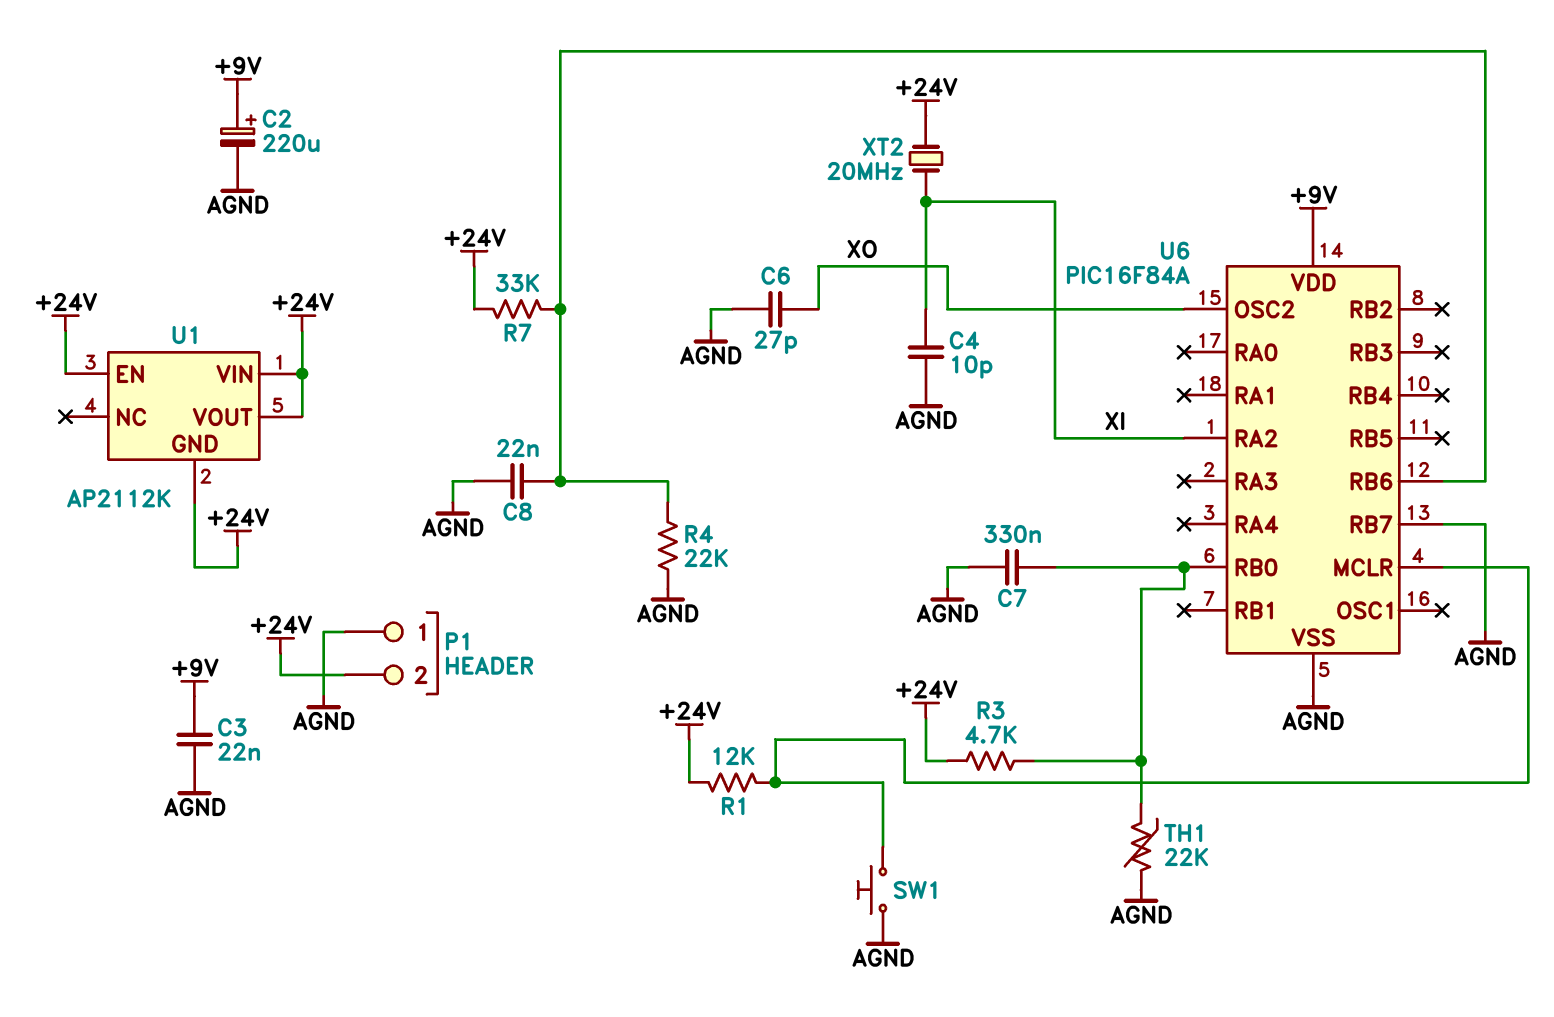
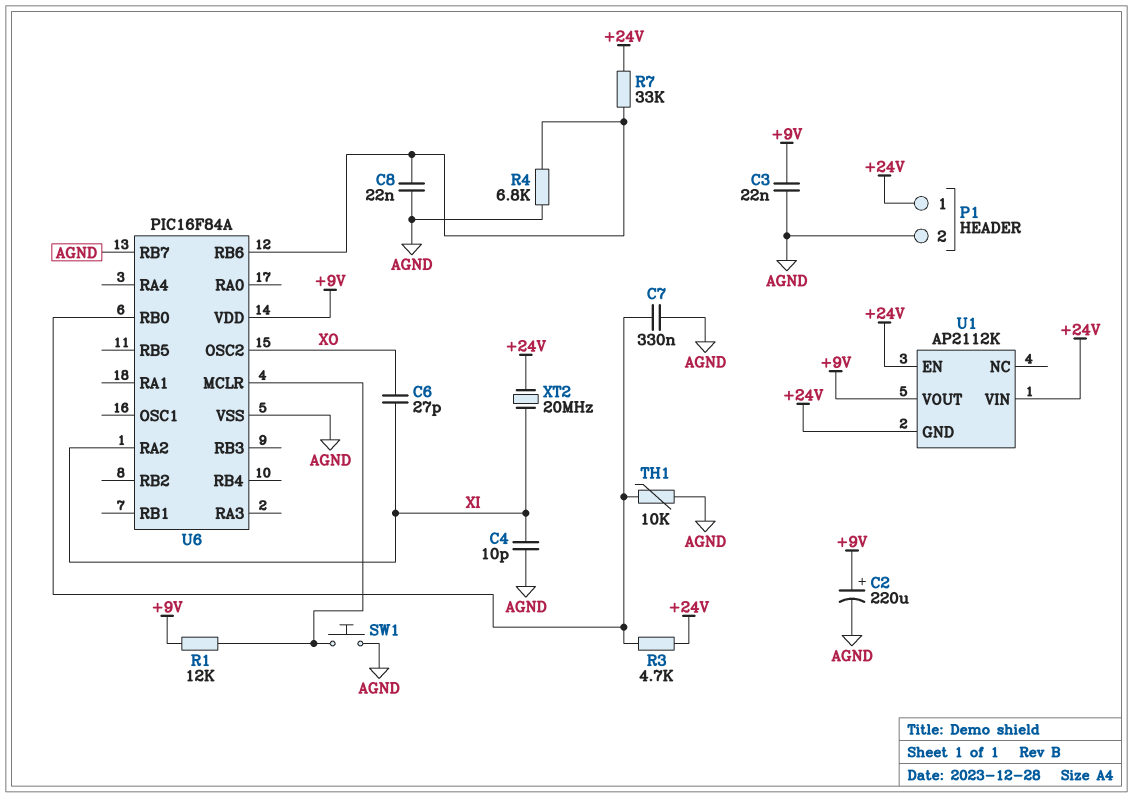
C6: 27pF (AGND, XO) -> 27pF (XI, XO)
P1 pin 1: AGND -> +24V
P1 pin 2: +24V -> AGND
R1: 12k (+24V, U6/MCLR) -> 12k (+9V, U6/MCLR)
R4: 22k (AGND, U6/RB6) -> 6.8k (AGND, U6/RB6)
TH1: 22k (AGND, U6/RB0) -> 10k (AGND, U6/RB0)
U1 pin VOUT: +24V -> +9V

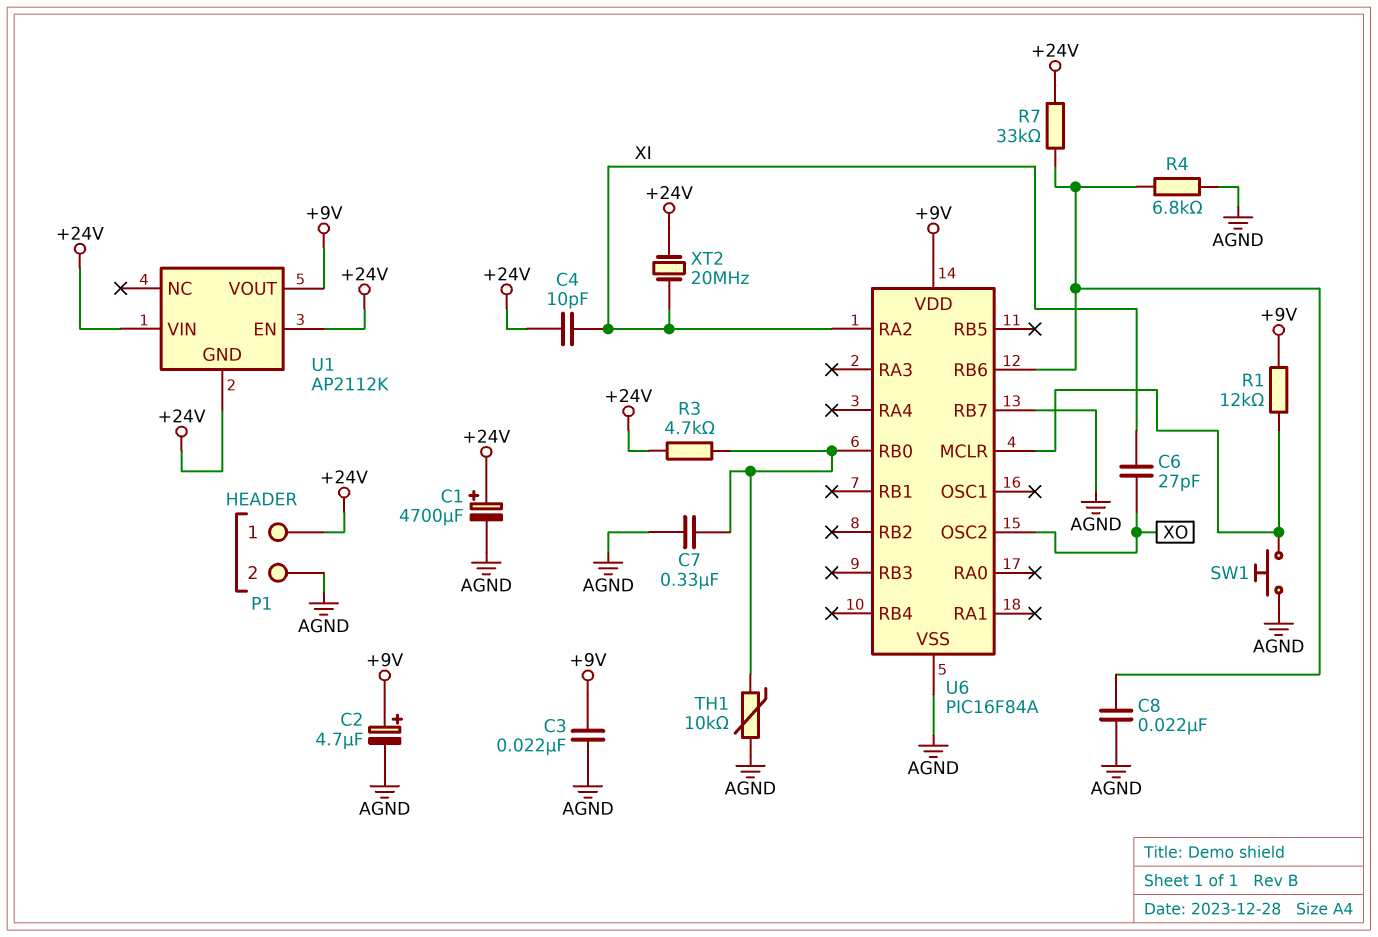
C1: none -> 4700uF (plus +24V, minus AGND)
C2: 220uF (plus +9V, minus AGND) -> 4.7uF (plus +9V, minus AGND)
C4: 10pF (AGND, XI) -> 10pF (+24V, XI)

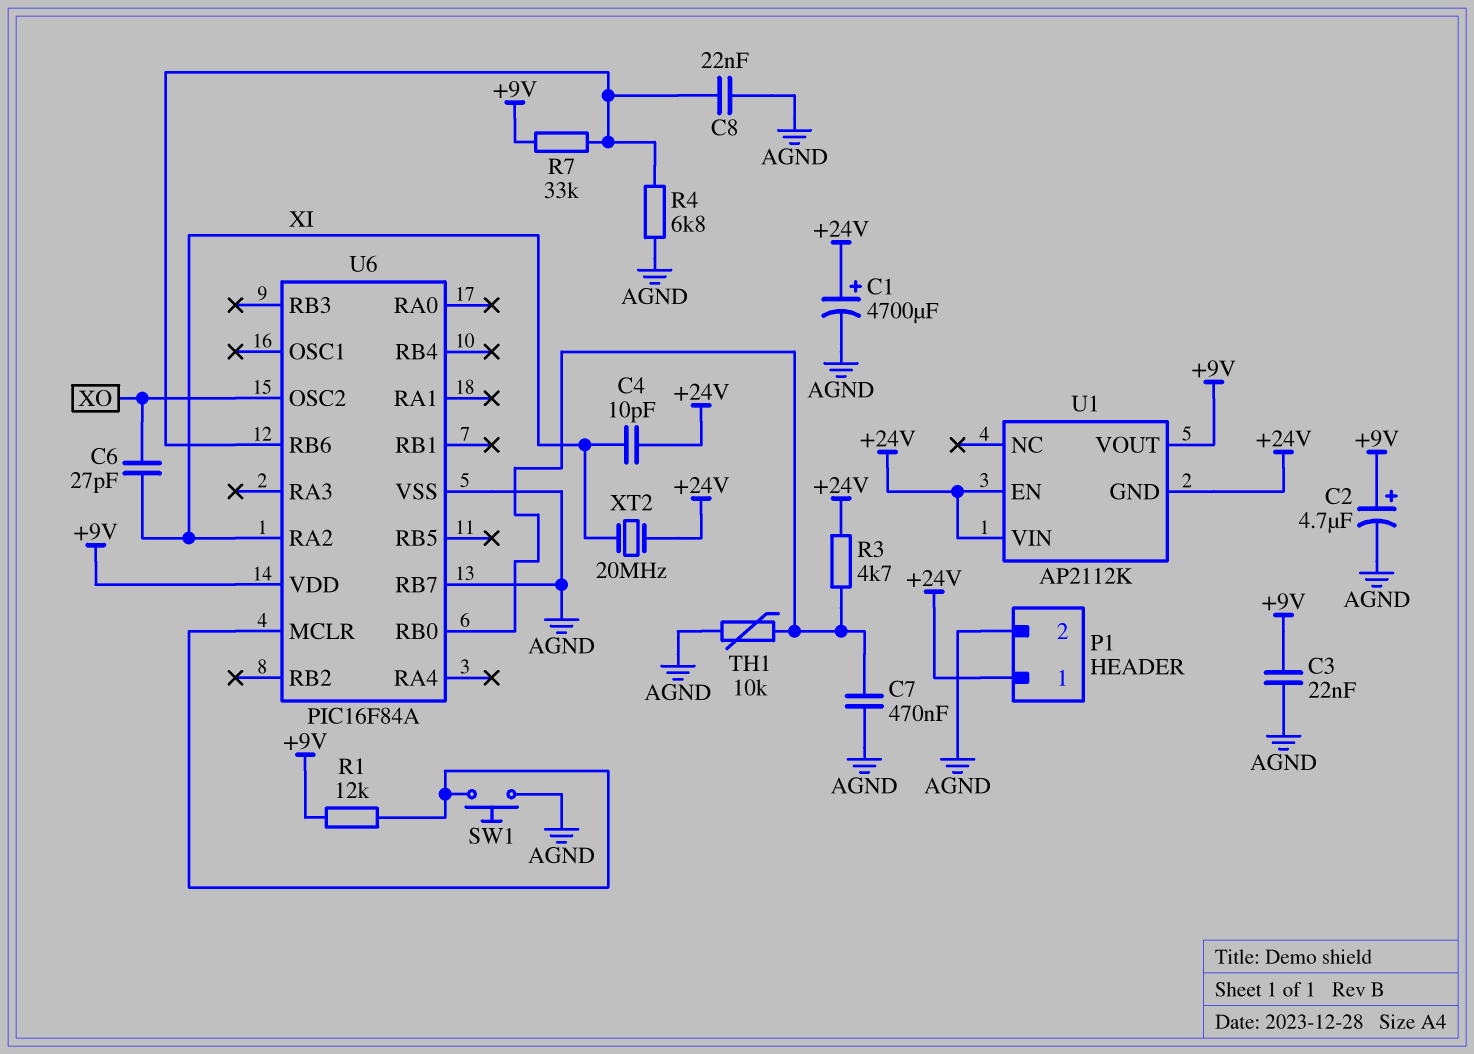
C7: 330nF (AGND, U6/RB0) -> 470nF (AGND, U6/RB0)
R7: 33k (+24V, U6/RB6) -> 33k (+9V, U6/RB6)

